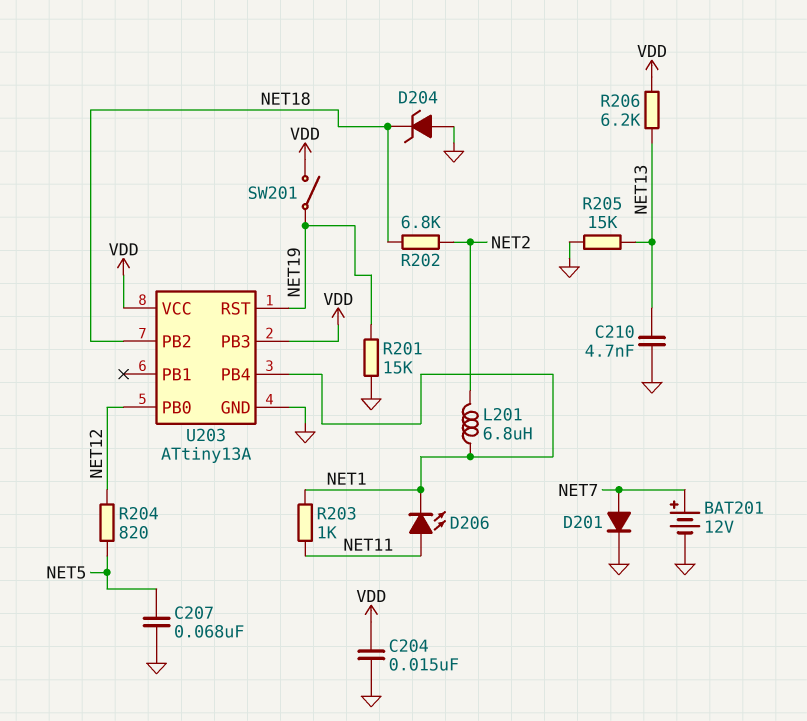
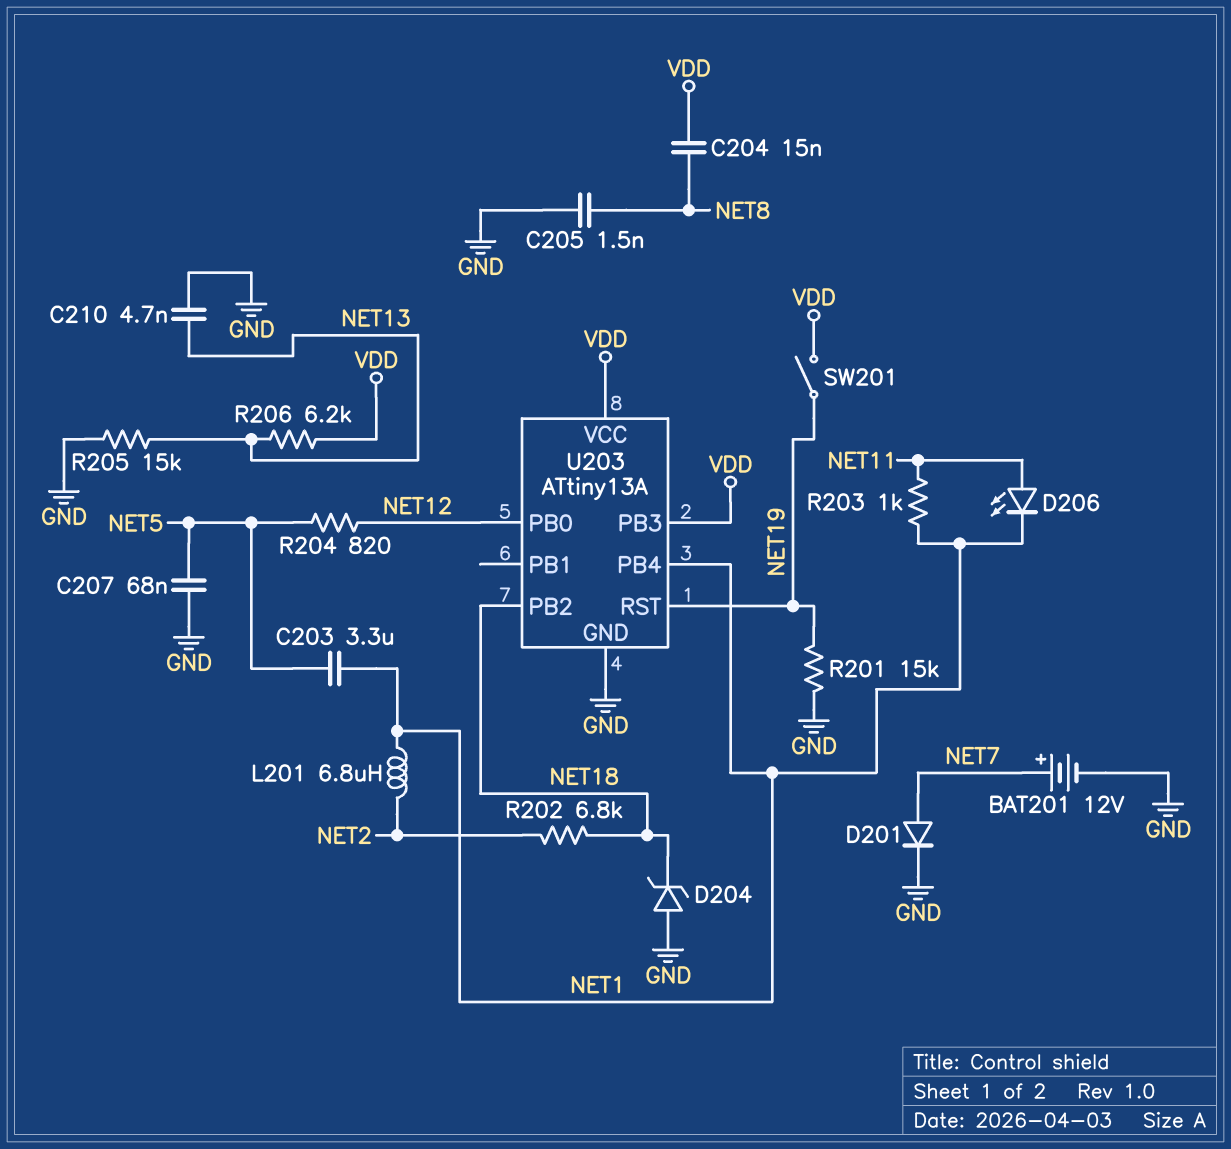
C203: none -> 3.3uF (NET1, NET5)
C204: 15nF (GND, VDD) -> 15nF (NET8, VDD)
C205: none -> 1.5nF (GND, NET8)

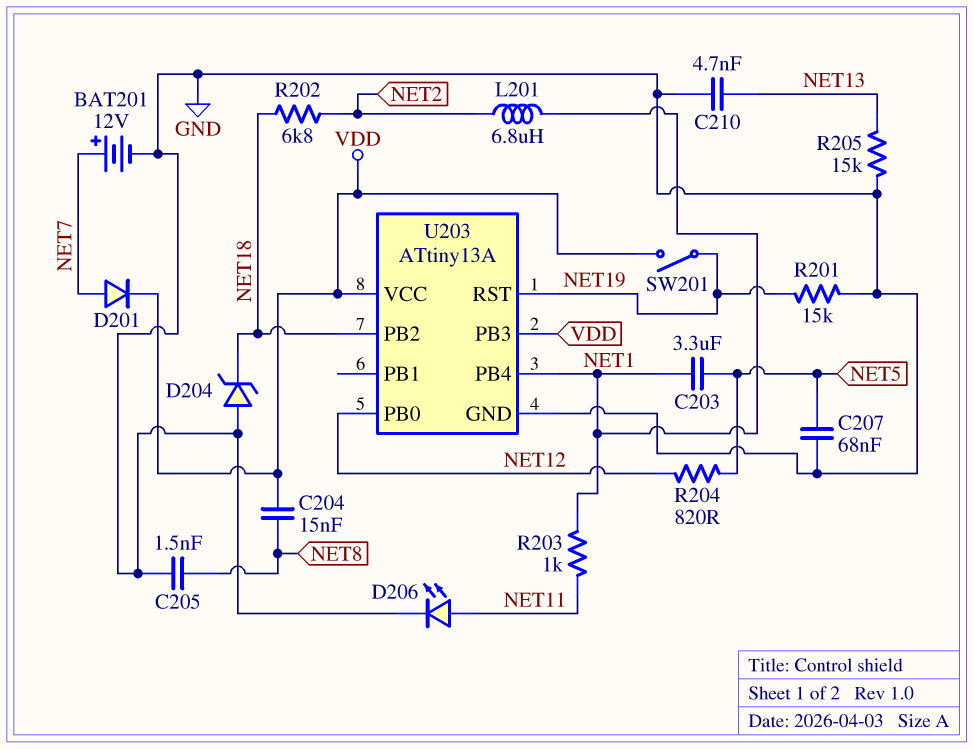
D201: diode (A NET7, K GND) -> diode (A NET7, K VDD)
D206: LED (A NET11, K NET1) -> LED (A NET11, K GND)
R206: 6.2k (NET13, VDD) -> none

